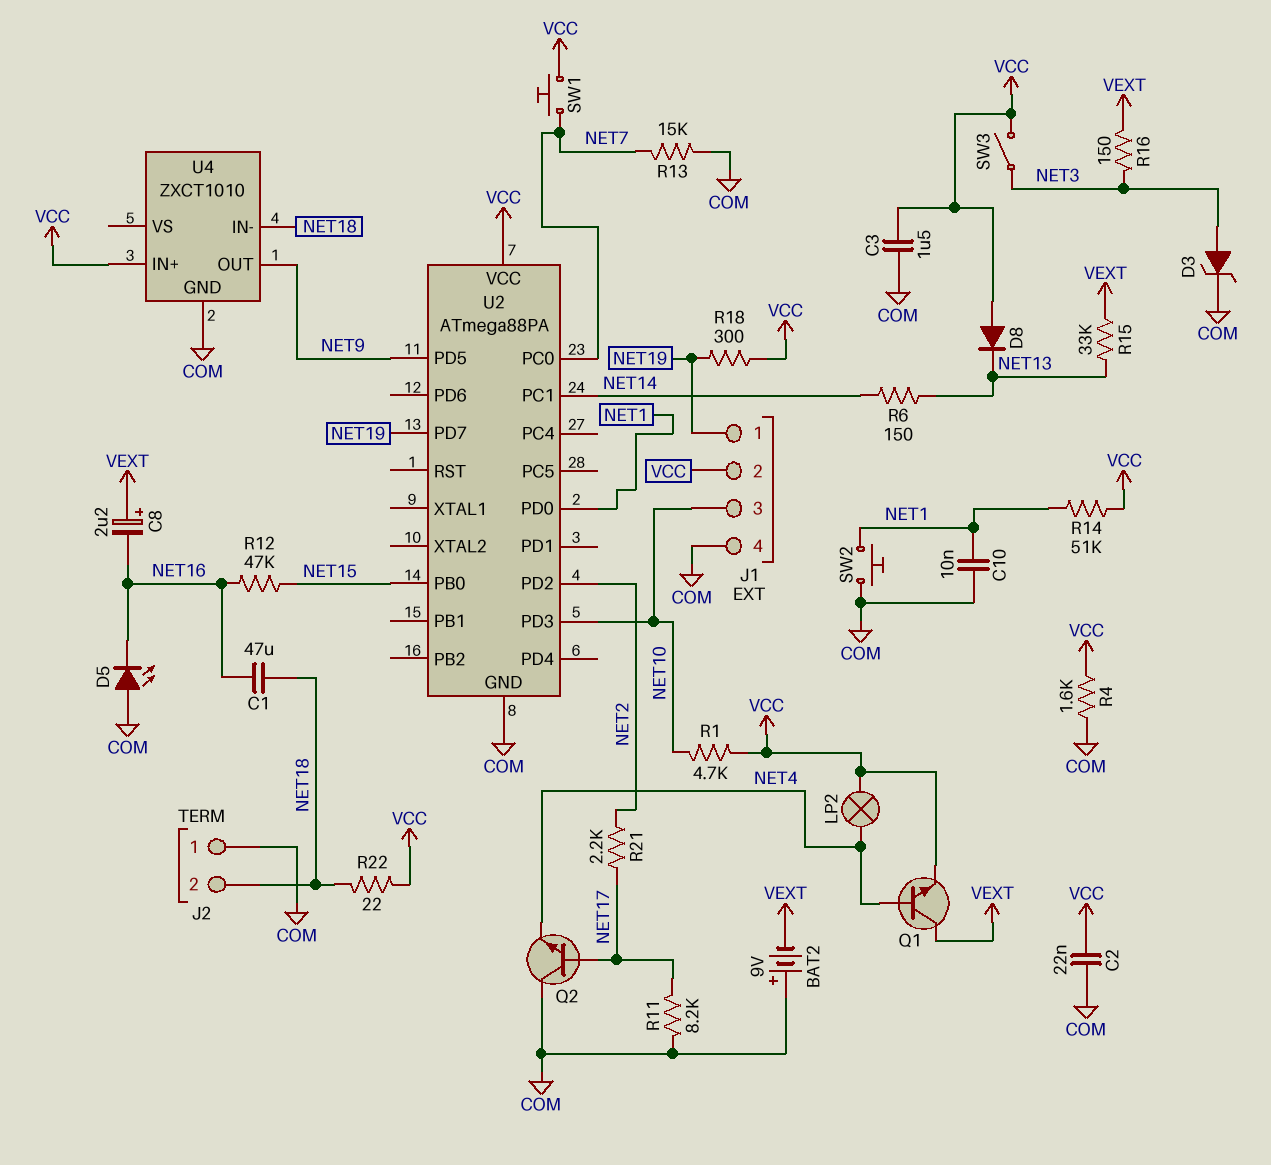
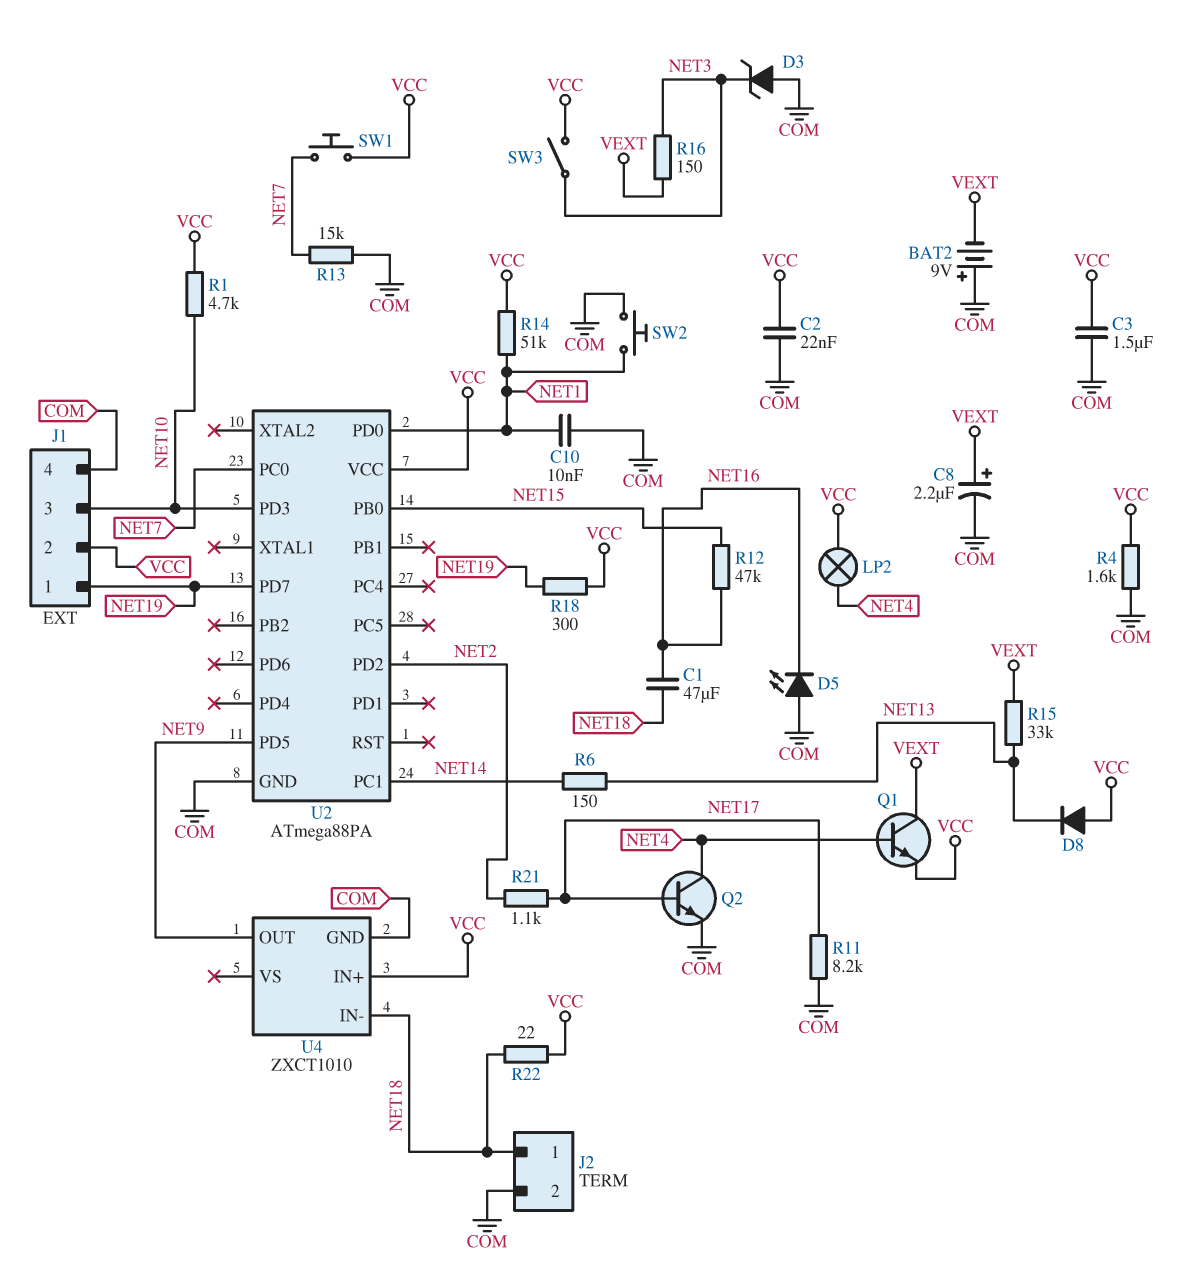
C8: 2.2uF (plus VEXT, minus NET16) -> 2.2uF (plus VEXT, minus COM)
D3: zener (A NET3, K COM) -> zener (A COM, K NET3)
J2 pin 1: COM -> NET18
J2 pin 2: NET18 -> COM
Q2: NPN (B NET17, C COM, E NET4) -> NPN (B NET17, C NET4, E COM)
R21: 2.2k (NET2, NET17) -> 1.1k (NET2, NET17)

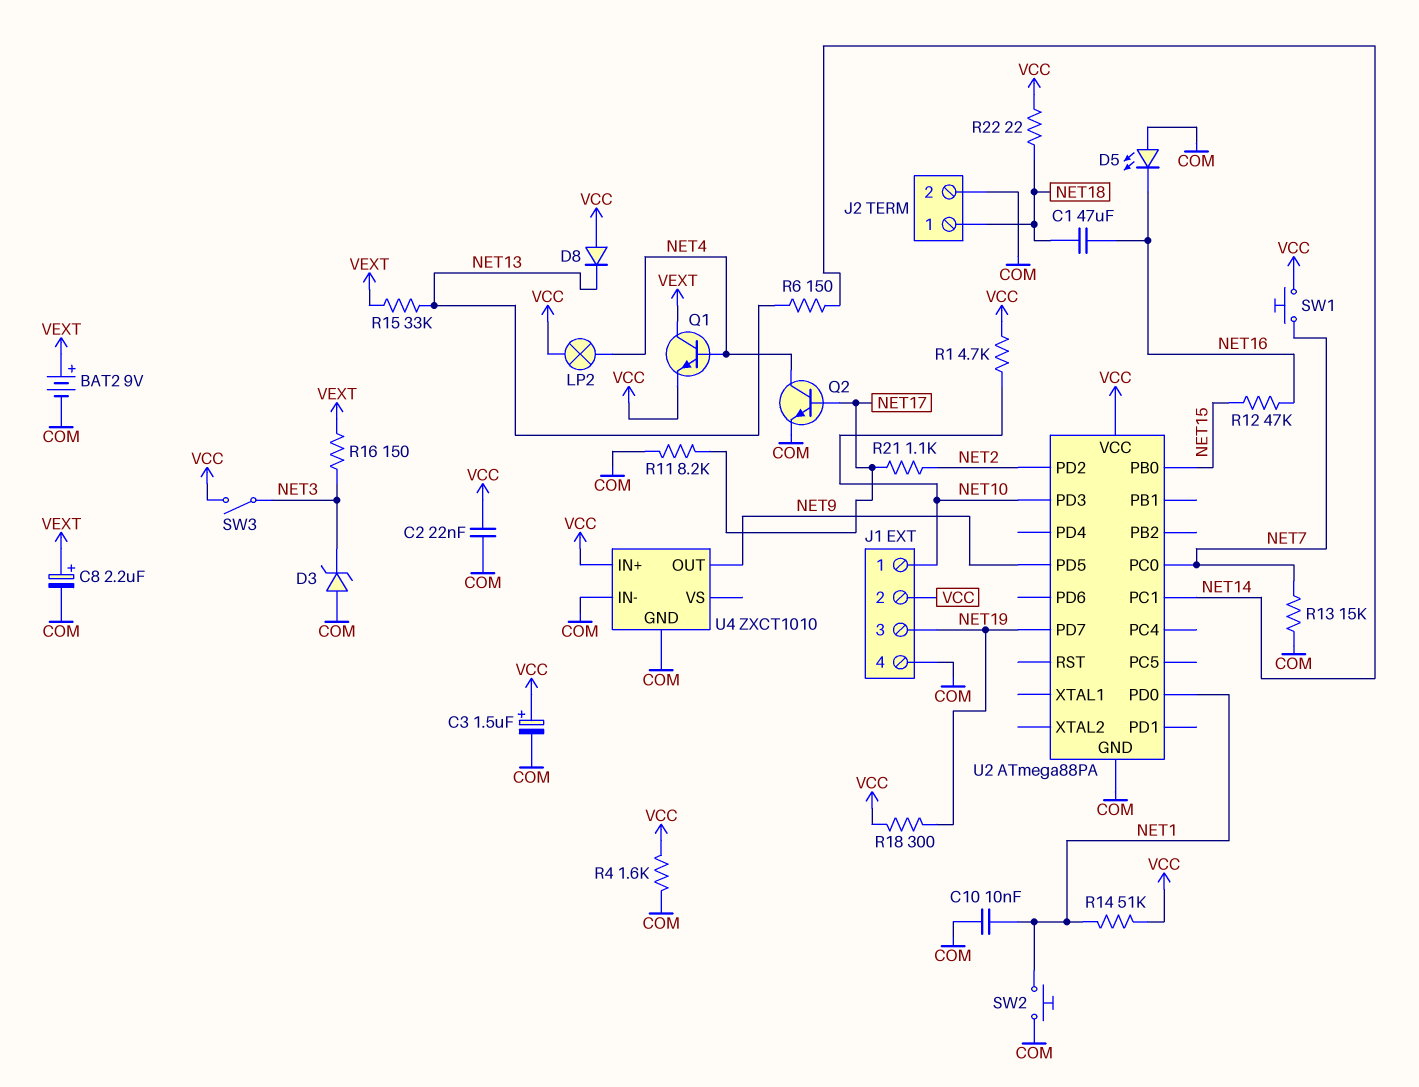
BAT2: 9V (plus COM, minus VEXT) -> 9V (plus VEXT, minus COM)
C3: 1.5uF (COM, VCC) -> 1.5uF (plus VCC, minus COM)
J1 pin 1: NET19 -> NET10
J1 pin 3: NET10 -> NET19
U4 pin IN-: NET18 -> COM

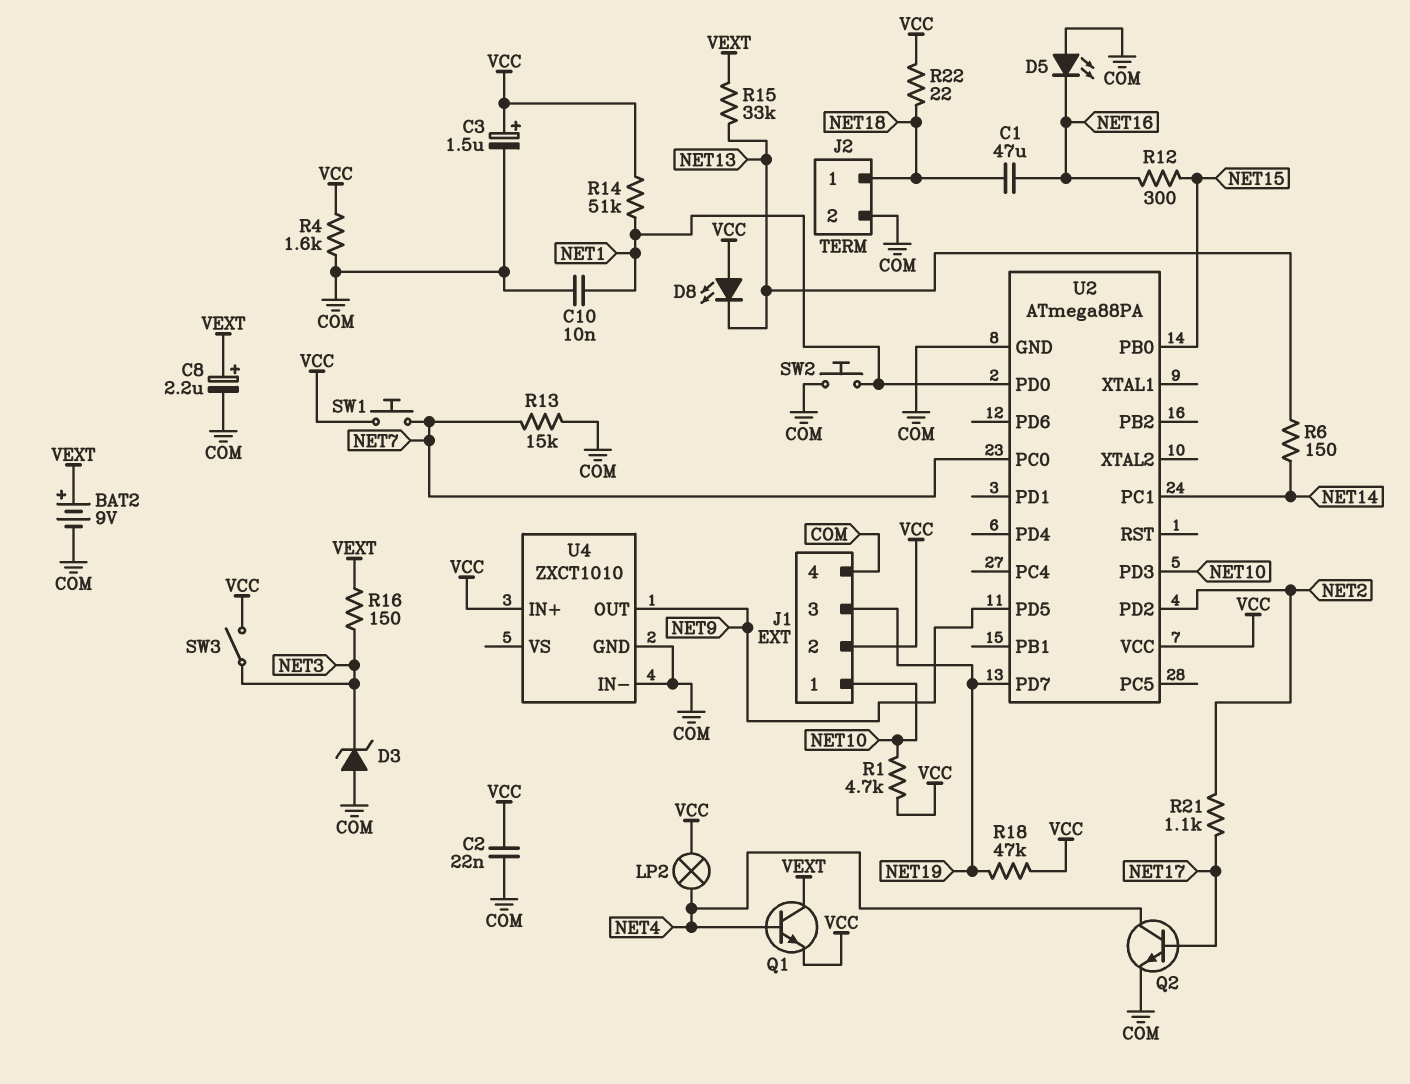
D8: diode (A VCC, K NET13) -> LED (A VCC, K NET13)
R11: 8.2k (COM, NET17) -> none
R12: 47k (NET15, NET16) -> 300 (NET15, NET16)
R18: 300 (NET19, VCC) -> 47k (NET19, VCC)

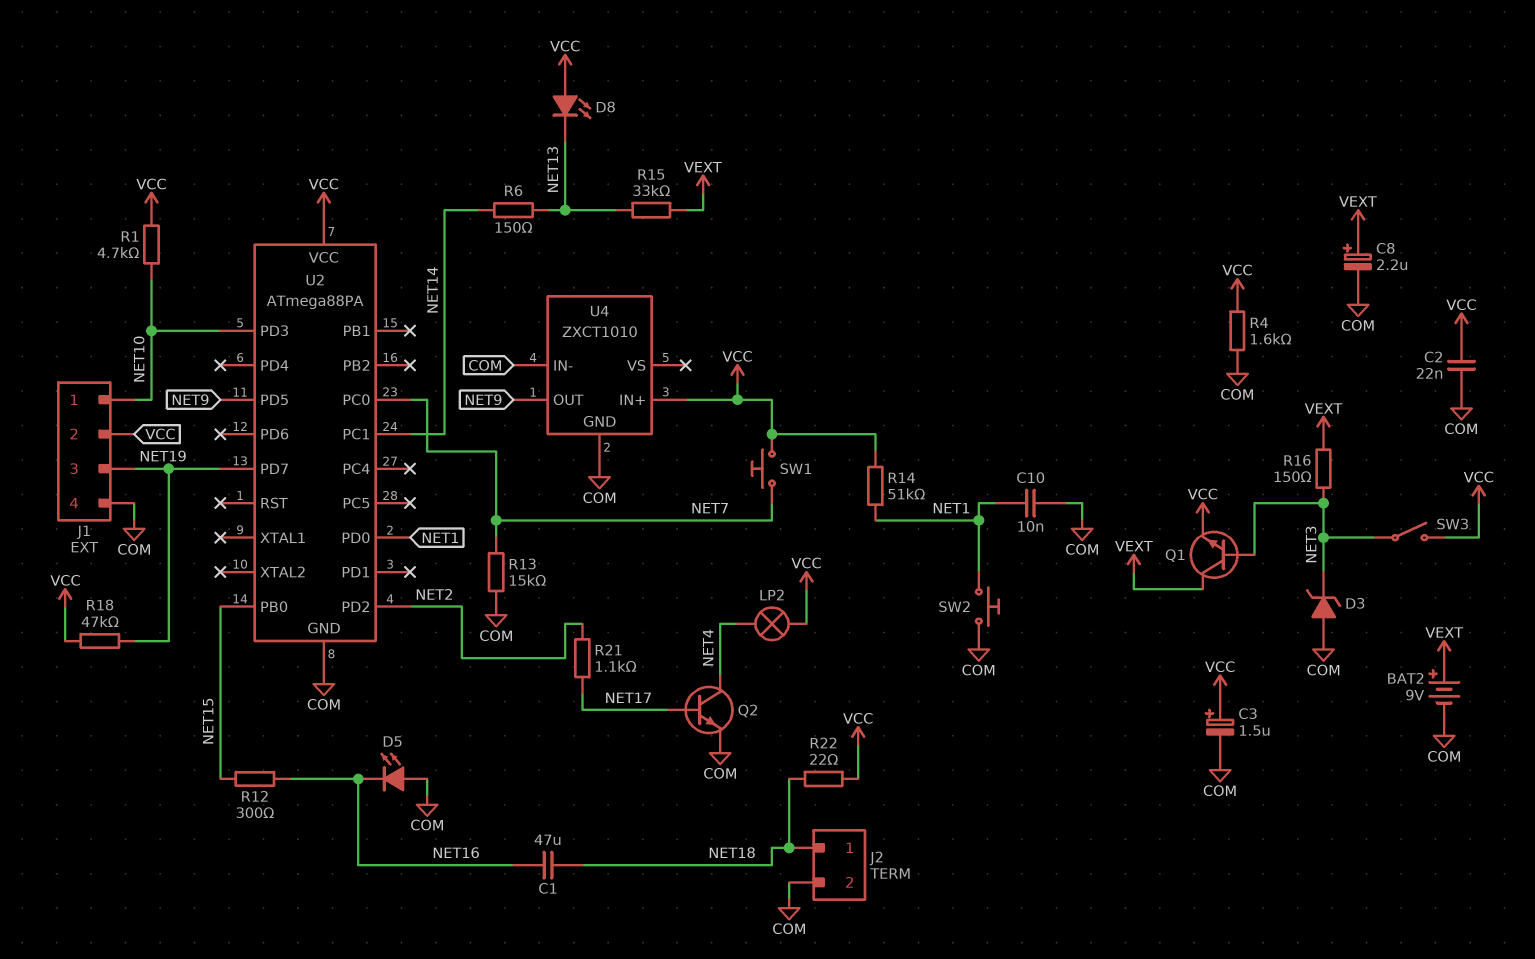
Q1: NPN (B NET4, C VEXT, E VCC) -> NPN (B NET3, C VEXT, E VCC)

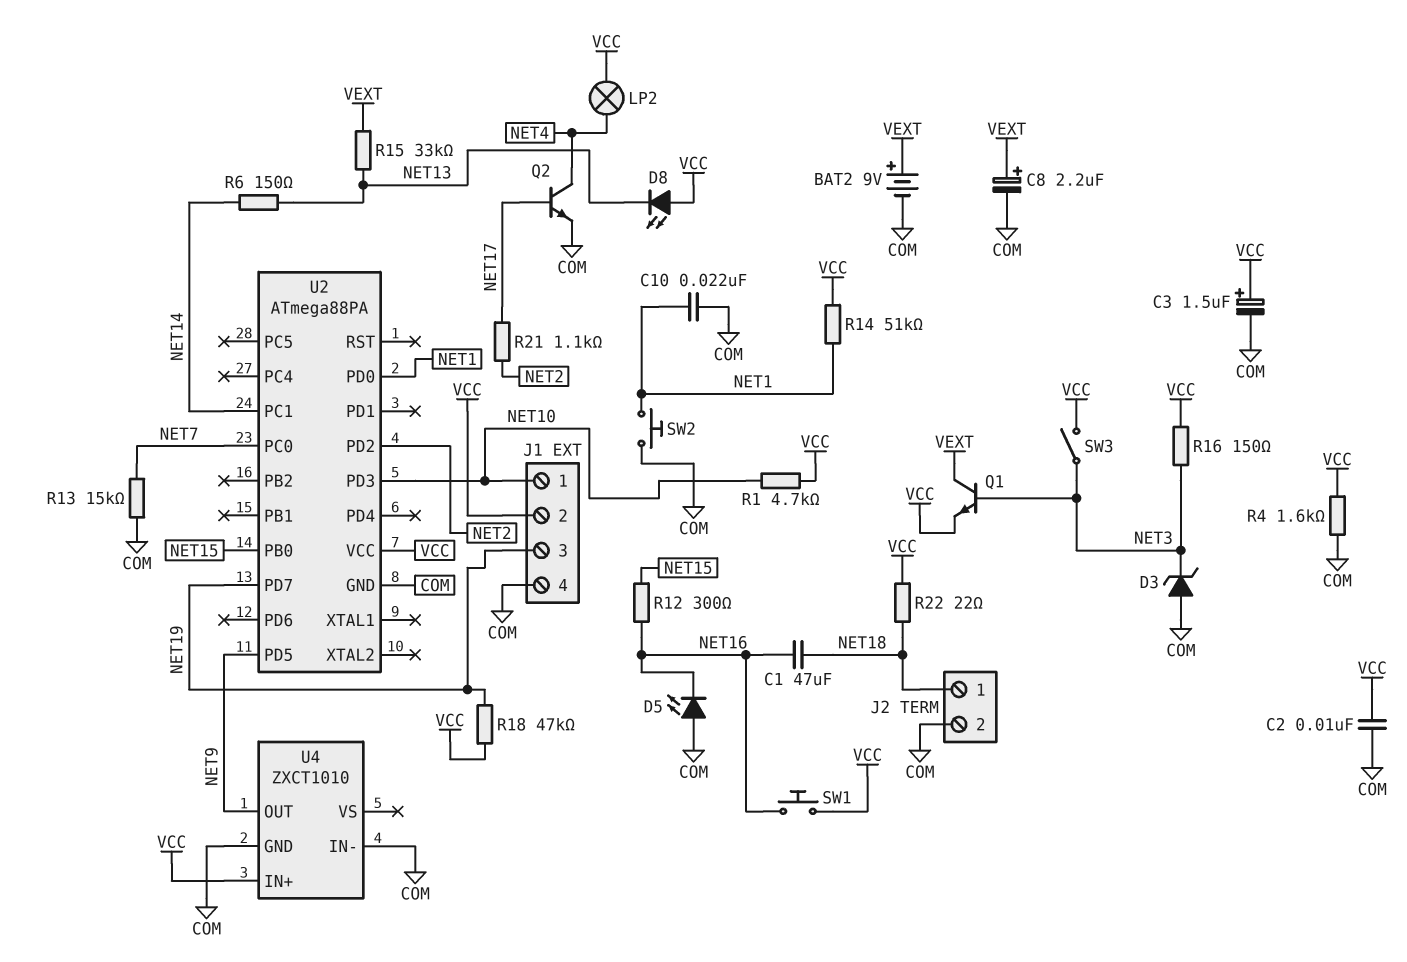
C2: 22nF (COM, VCC) -> 10nF (COM, VCC)
C10: 10nF (COM, NET1) -> 22nF (COM, NET1)
R16: 150 (NET3, VEXT) -> 150 (NET3, VCC)
SW1: button (NET7, VCC) -> button (NET16, VCC)

